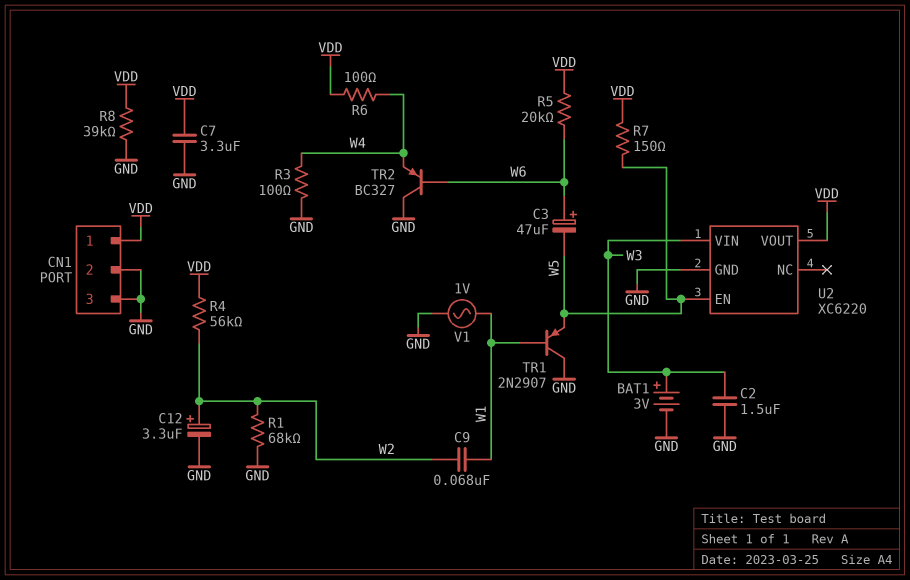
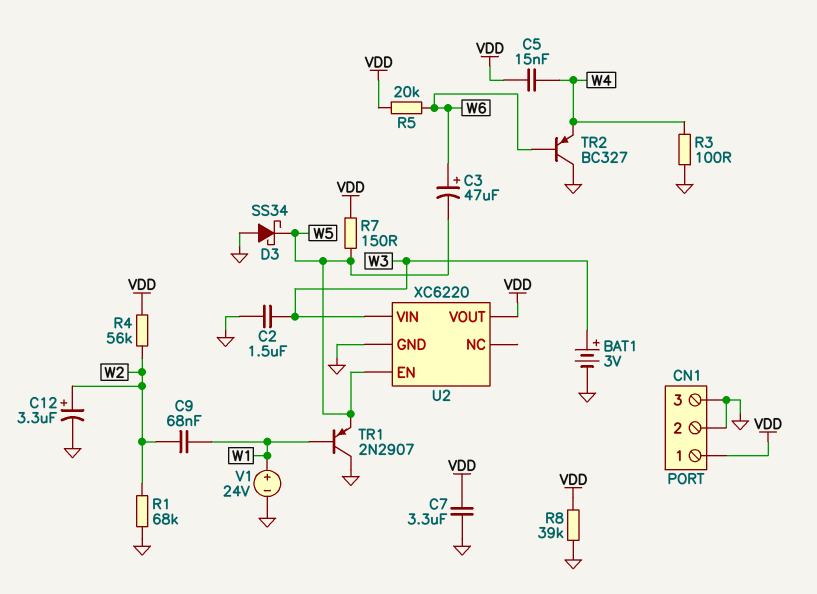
C5: none -> 15nF (VDD, W4)
D3: none -> schottky SS34 (A GND, K W5)
R6: 100 (VDD, W4) -> none
V1: AC 1V (GND, W1) -> 24V (plus W1, minus GND)

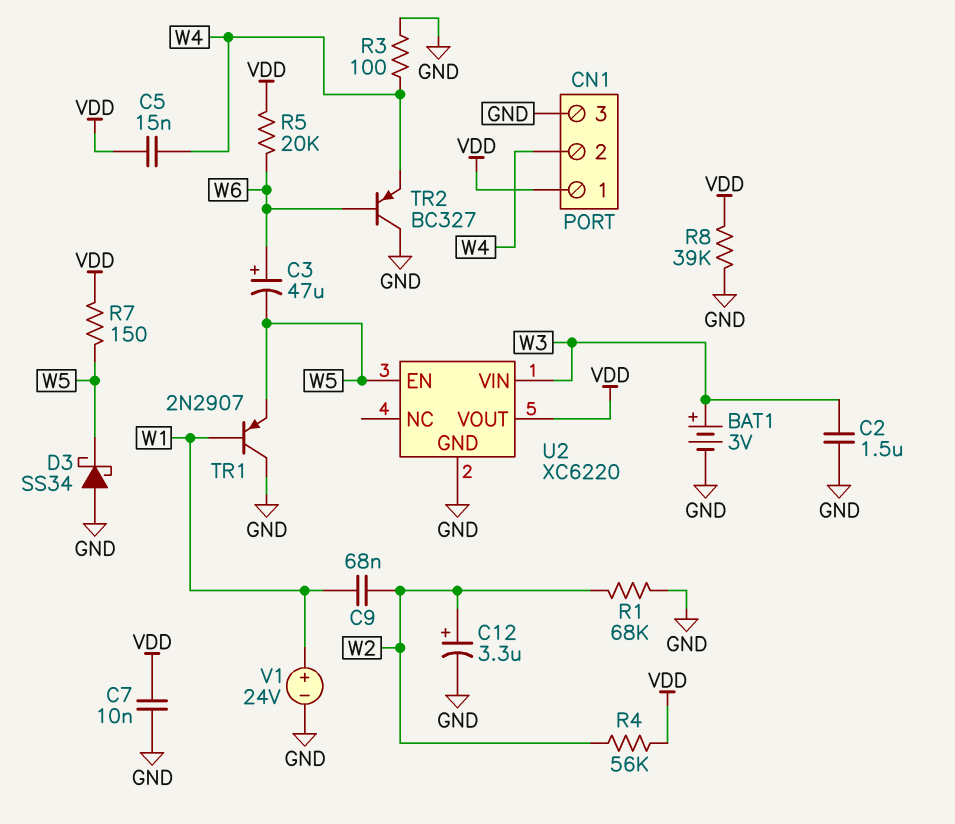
C7: 3.3uF (GND, VDD) -> 10nF (GND, VDD)
CN1 pin 2: GND -> W4

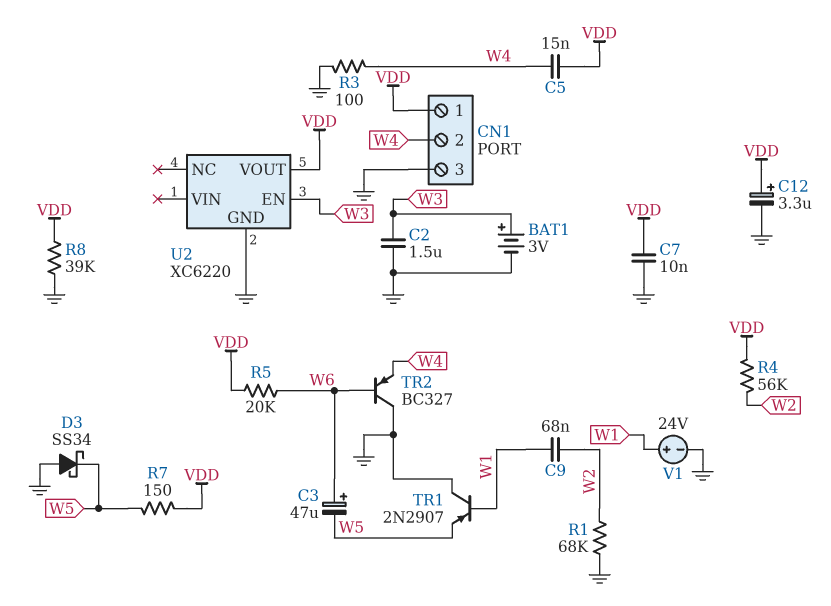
C12: 3.3uF (plus W2, minus GND) -> 3.3uF (plus VDD, minus GND)
U2 pin EN: W5 -> W3
U2 pin VIN: W3 -> none

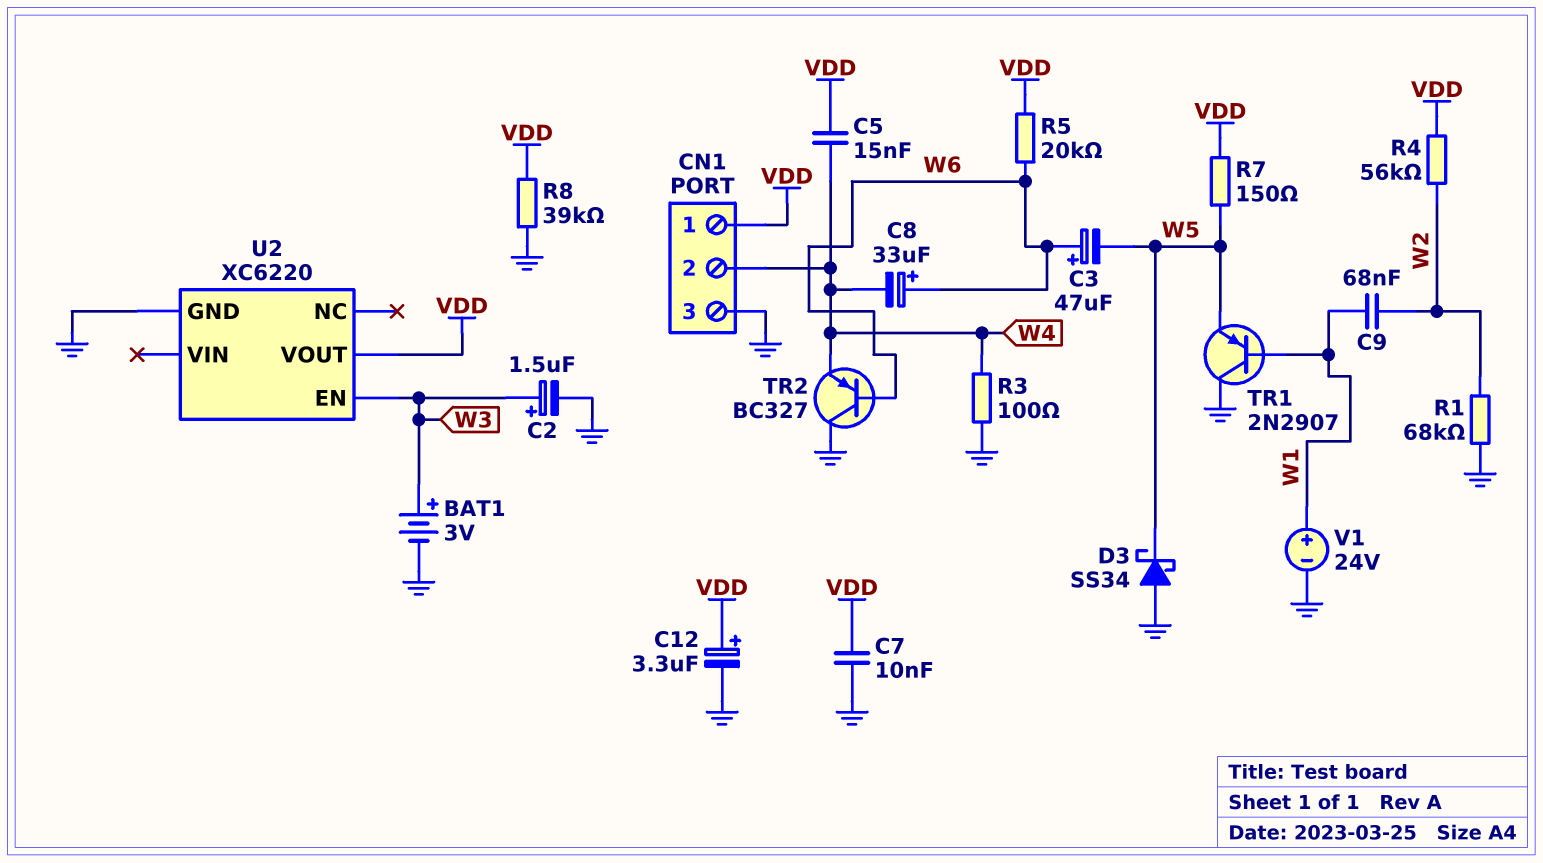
C2: 1.5uF (GND, W3) -> 1.5uF (plus W3, minus GND)
C8: none -> 33uF (plus W6, minus W4)

